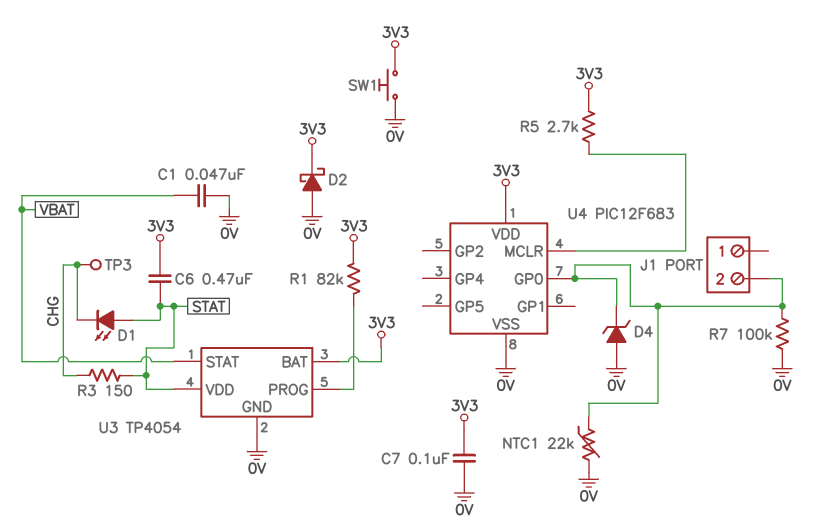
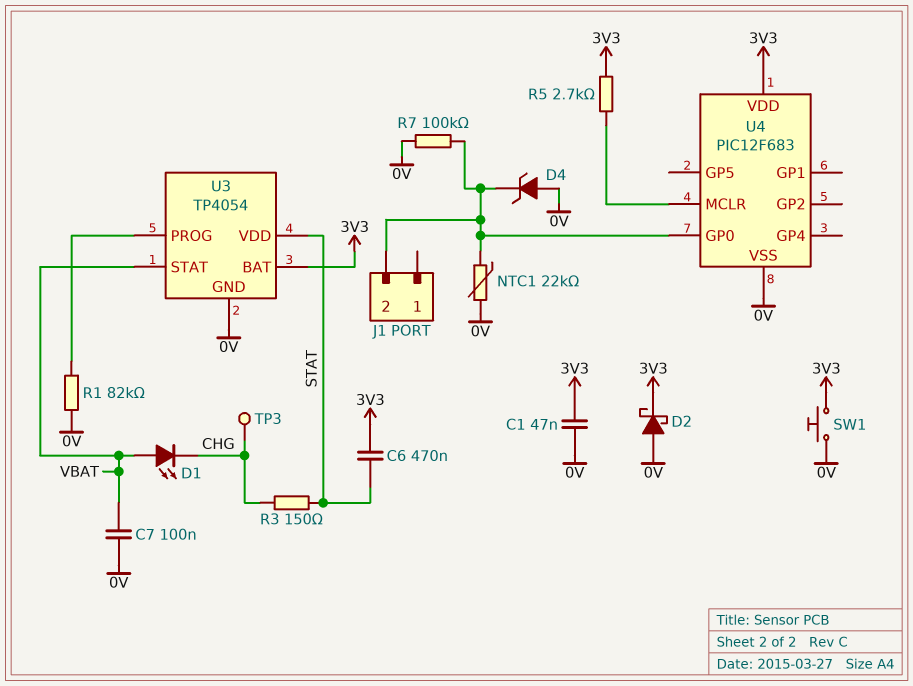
C1: 47nF (0V, VBAT) -> 47nF (0V, 3V3)
C7: 100nF (0V, 3V3) -> 100nF (0V, VBAT)
D1: LED (A STAT, K CHG) -> LED (A VBAT, K CHG)
R1: 82k (3V3, U3/PROG) -> 82k (0V, U3/PROG)

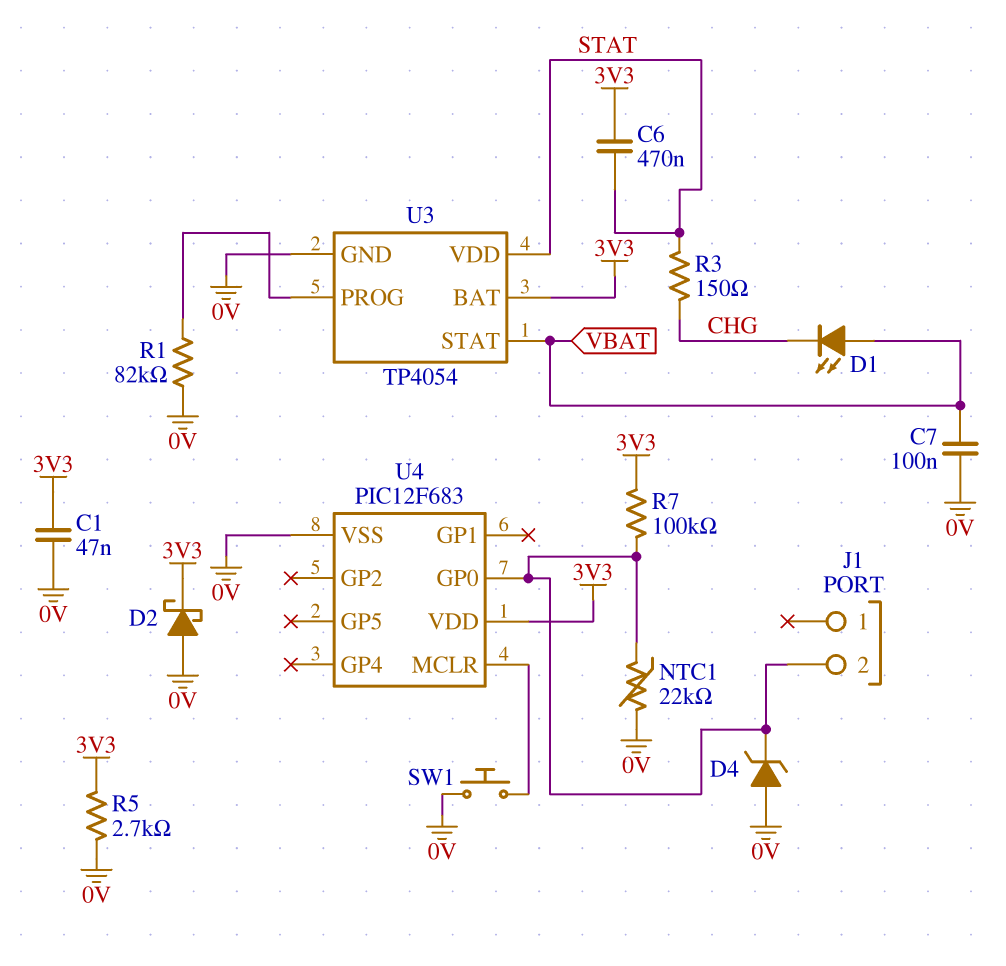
R5: 2.7k (3V3, U4/MCLR) -> 2.7k (0V, 3V3)
R7: 100k (0V, J1/2) -> 100k (3V3, J1/2)
SW1: button (0V, 3V3) -> button (0V, U4/MCLR)
TP3: test point (CHG) -> none

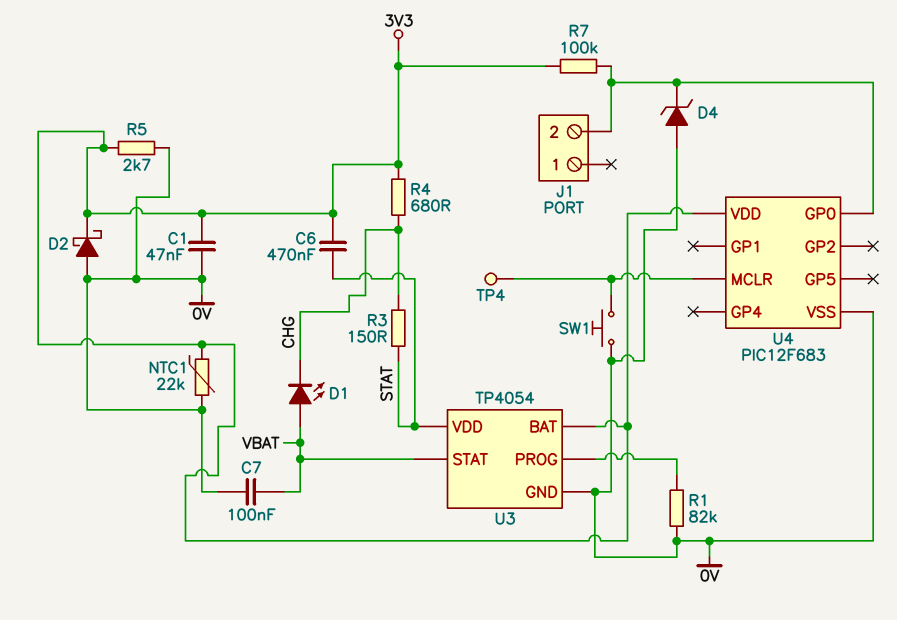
NTC1: 22k (0V, J1/2) -> 22k (0V, 3V3)
R4: none -> 680 (3V3, CHG)
TP4: none -> test point (U4/MCLR)

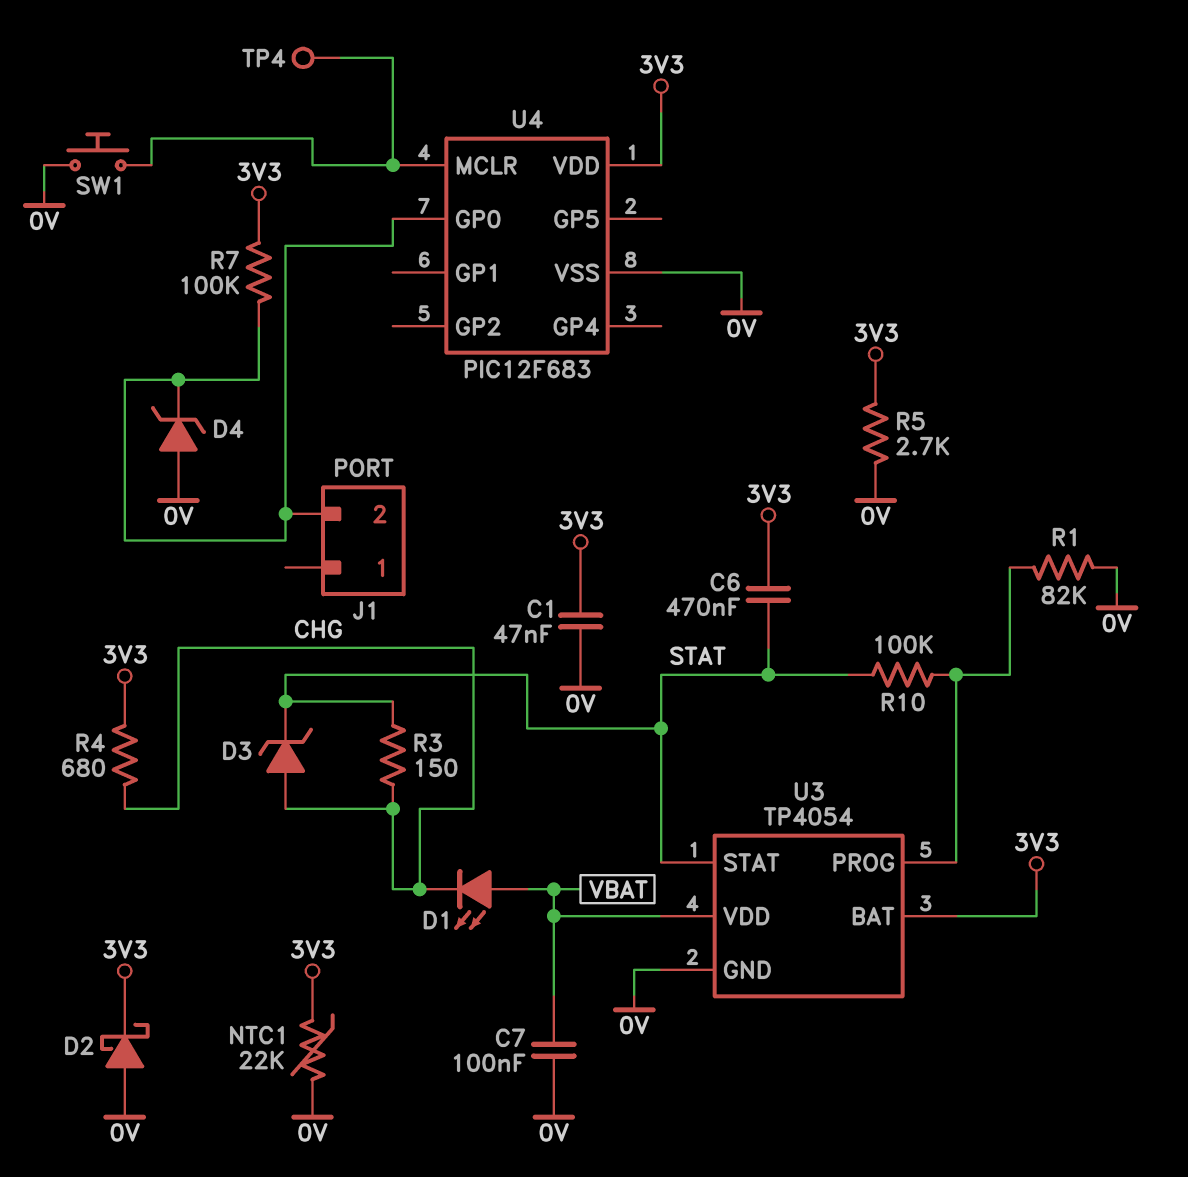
D3: none -> zener (A CHG, K STAT)
R10: none -> 100k (STAT, U3/PROG)
U3 pin STAT: VBAT -> STAT
U3 pin VDD: STAT -> VBAT

